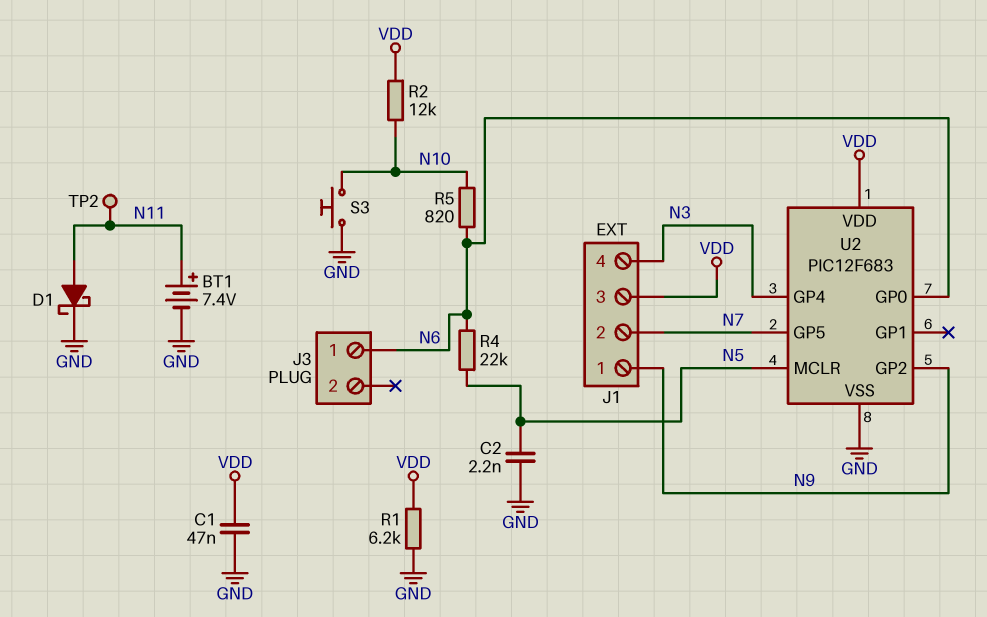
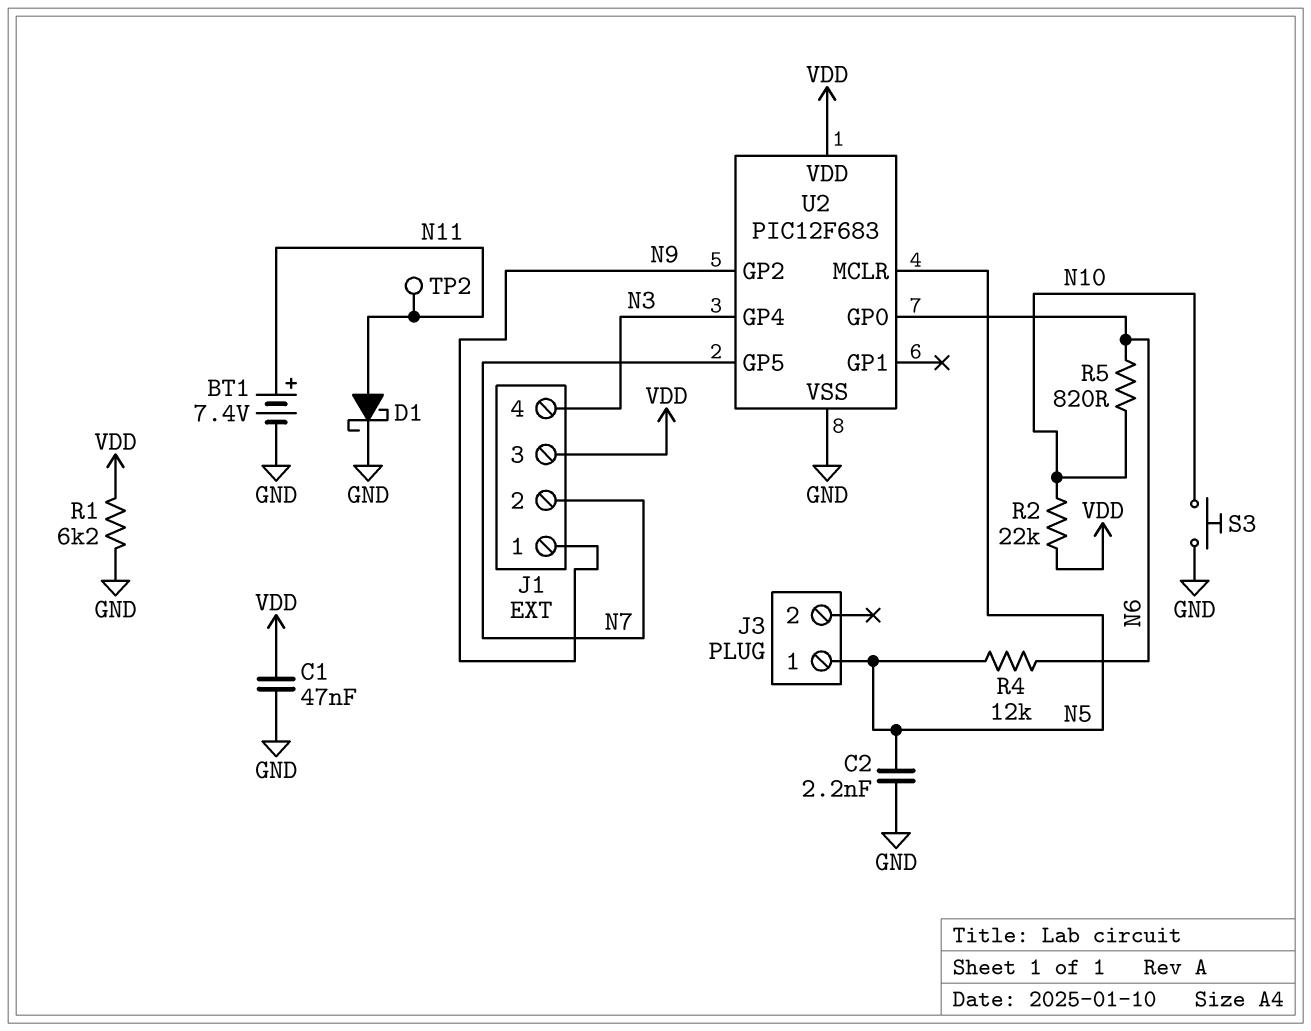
J3 pin 1: N6 -> N5
R2: 12k (N10, VDD) -> 22k (N10, VDD)
R4: 22k (N5, N6) -> 12k (N5, N6)

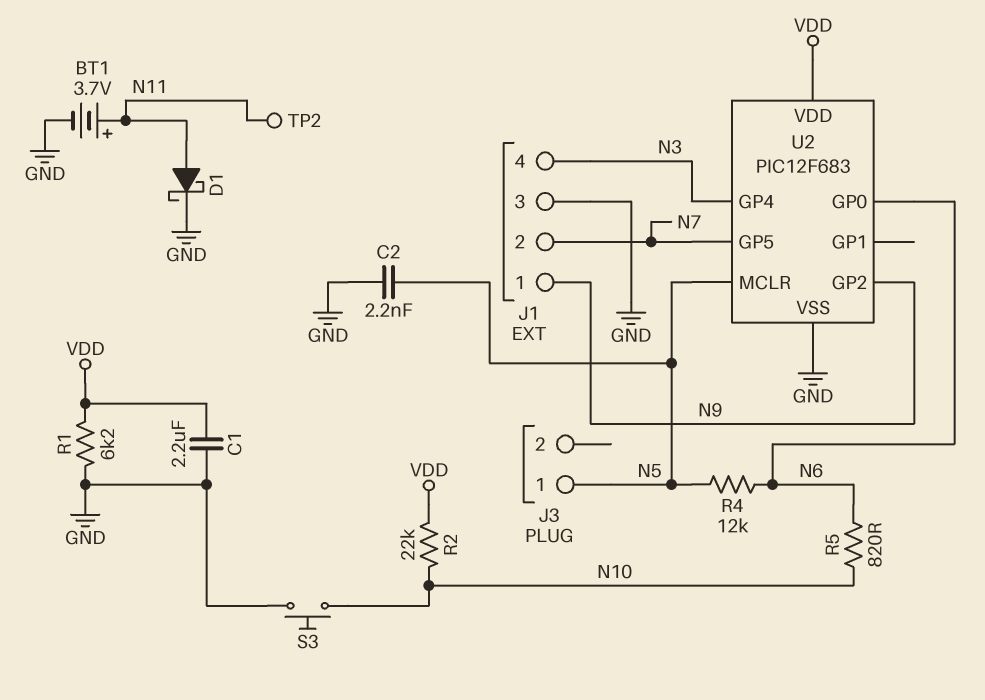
BT1: 7.4V (plus N11, minus GND) -> 3.7V (plus N11, minus GND)
C1: 47nF (GND, VDD) -> 2.2uF (GND, VDD)
J1 pin 3: VDD -> GND

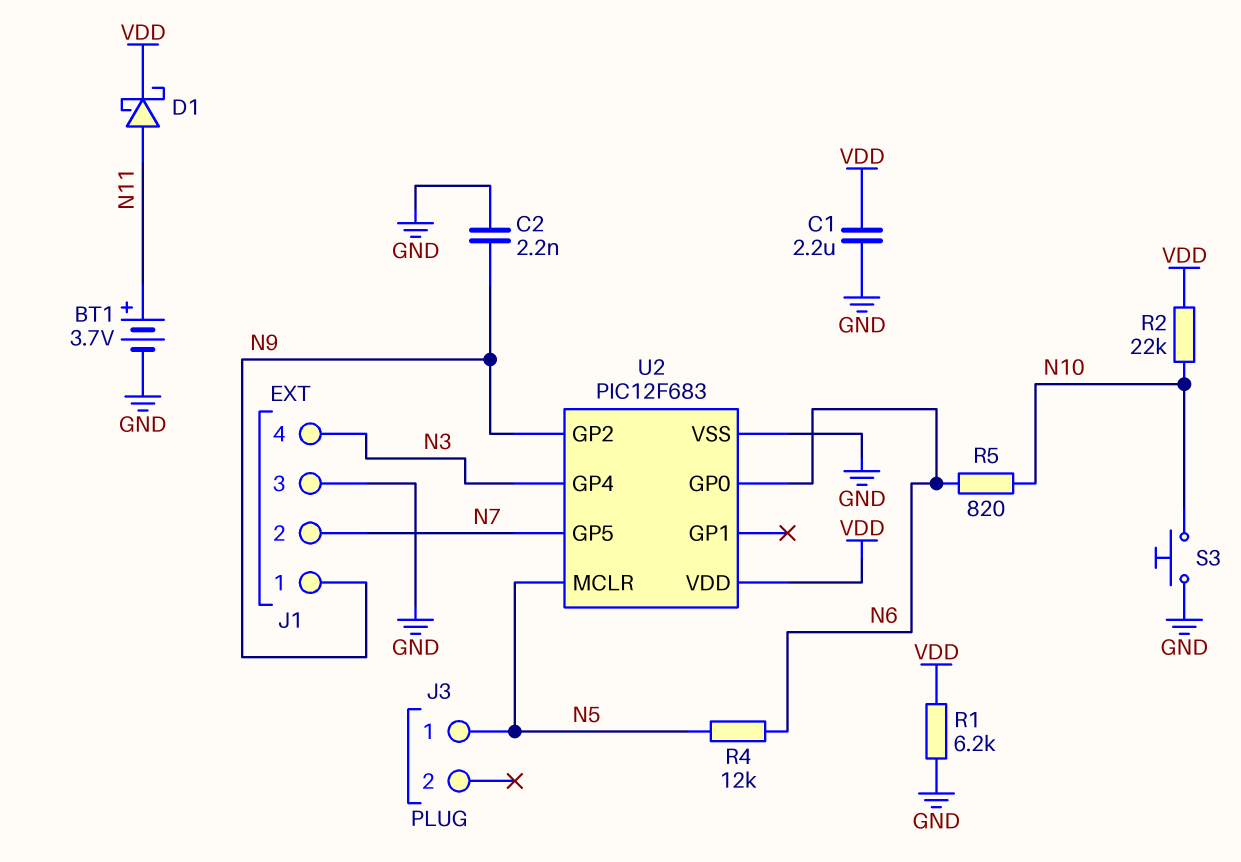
C2: 2.2nF (GND, N5) -> 2.2nF (GND, N9)
D1: schottky (A N11, K GND) -> schottky (A N11, K VDD)
TP2: test point (N11) -> none

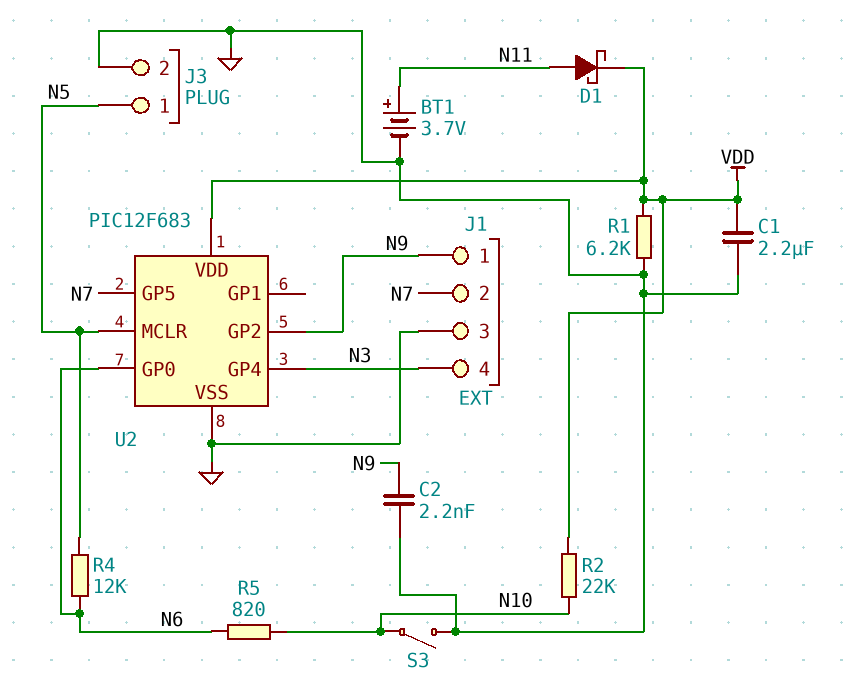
J3 pin 2: none -> GND
S3: button (GND, N10) -> switch (GND, N10)

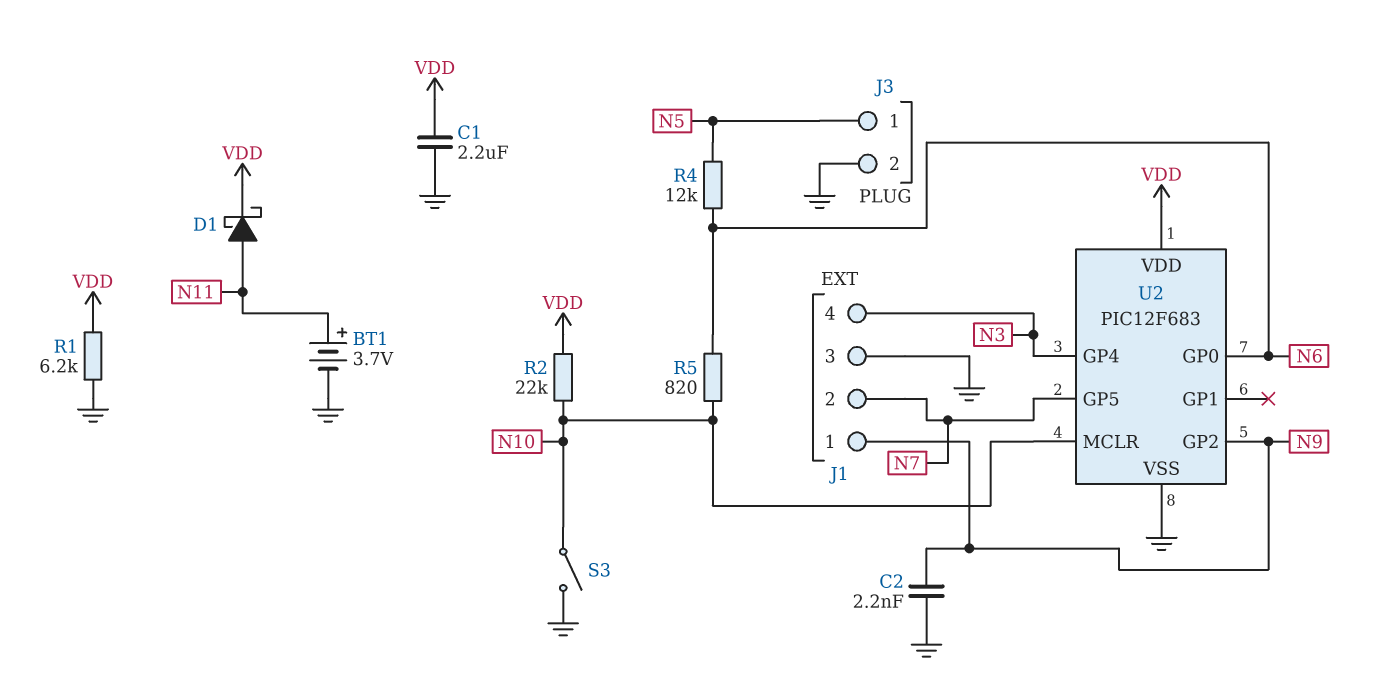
U2 pin MCLR: N5 -> N10

